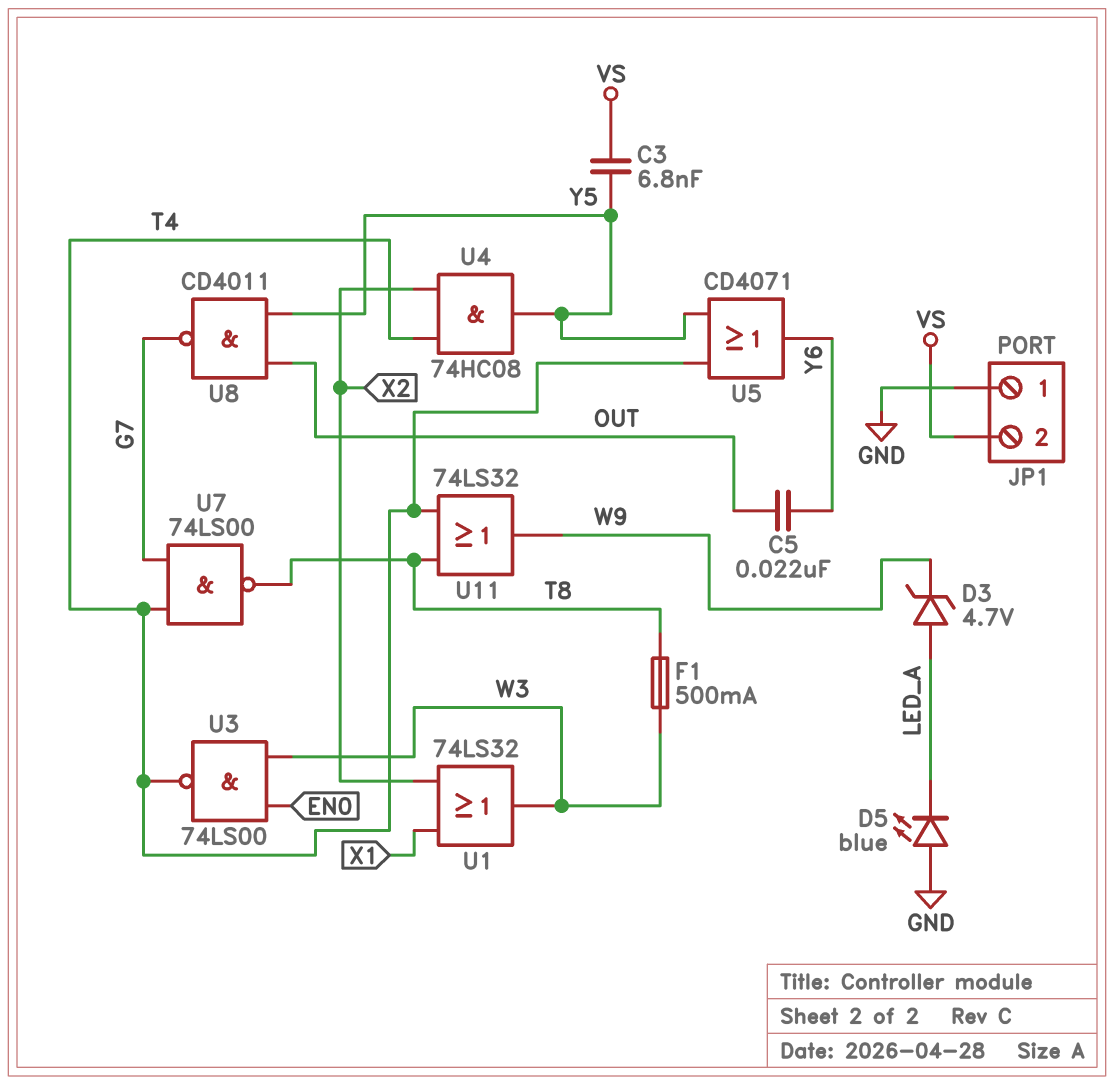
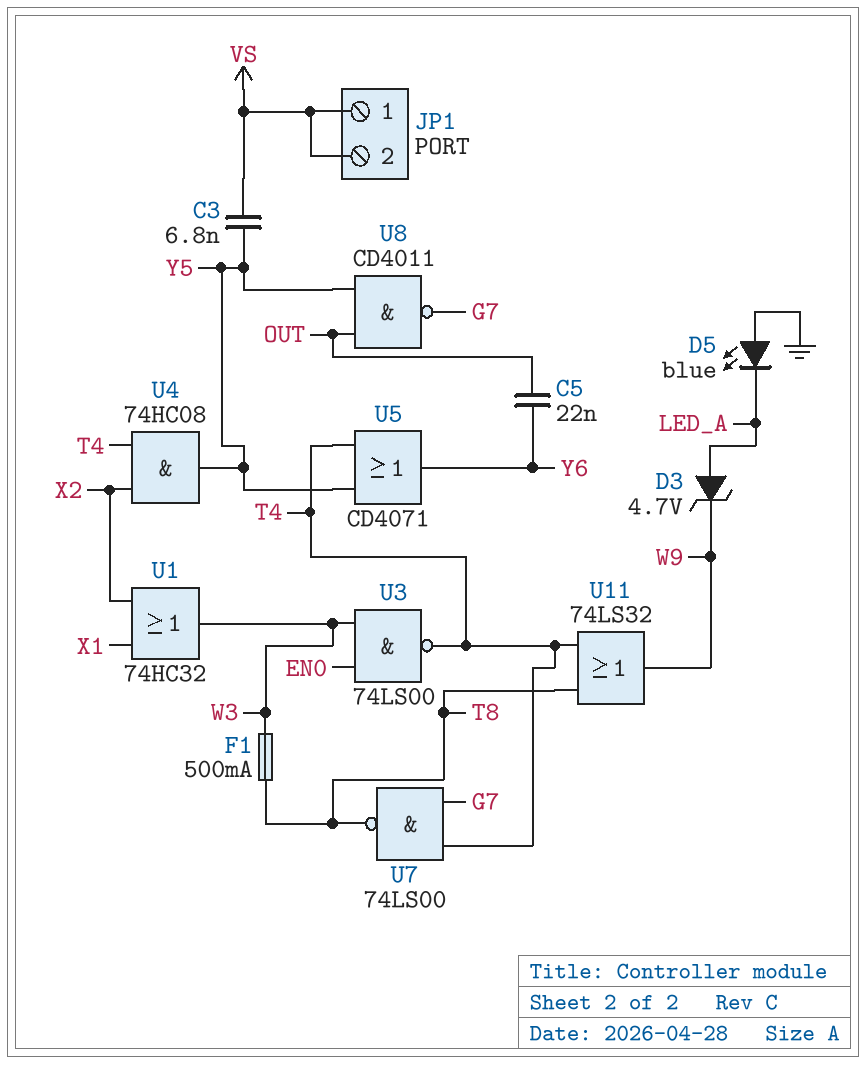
JP1 pin 1: GND -> VS
U1: OR 74LS32 (in X1, in X2, out W3) -> OR 74HC32 (in X1, in X2, out W3)

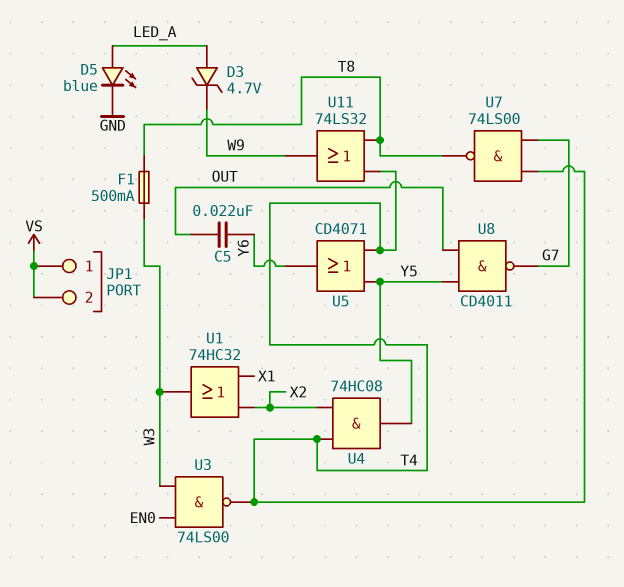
C3: 6.8nF (VS, Y5) -> none
D5: LED blue (A GND, K LED_A) -> LED blue (A LED_A, K GND)

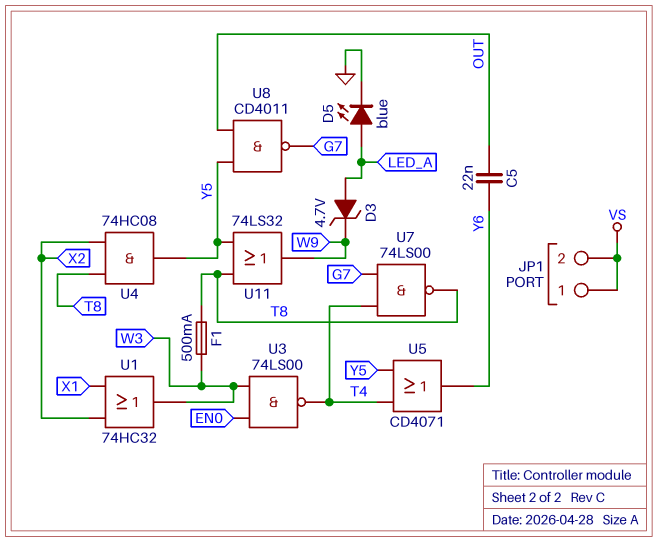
U4: AND 74HC08 (in T4, in X2, out Y5) -> AND 74HC08 (in T8, in X2, out Y5)
U11: OR 74LS32 (in T4, in T8, out W9) -> OR 74LS32 (in T8, in Y5, out W9)

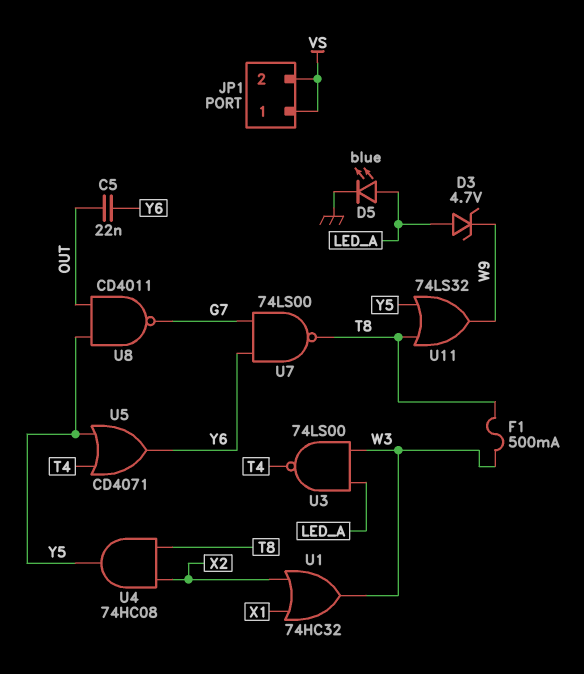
U3: NAND 74LS00 (in EN0, in W3, out T4) -> NAND 74LS00 (in LED_A, in W3, out T4)
U7: NAND 74LS00 (in G7, in T4, out T8) -> NAND 74LS00 (in G7, in Y6, out T8)

